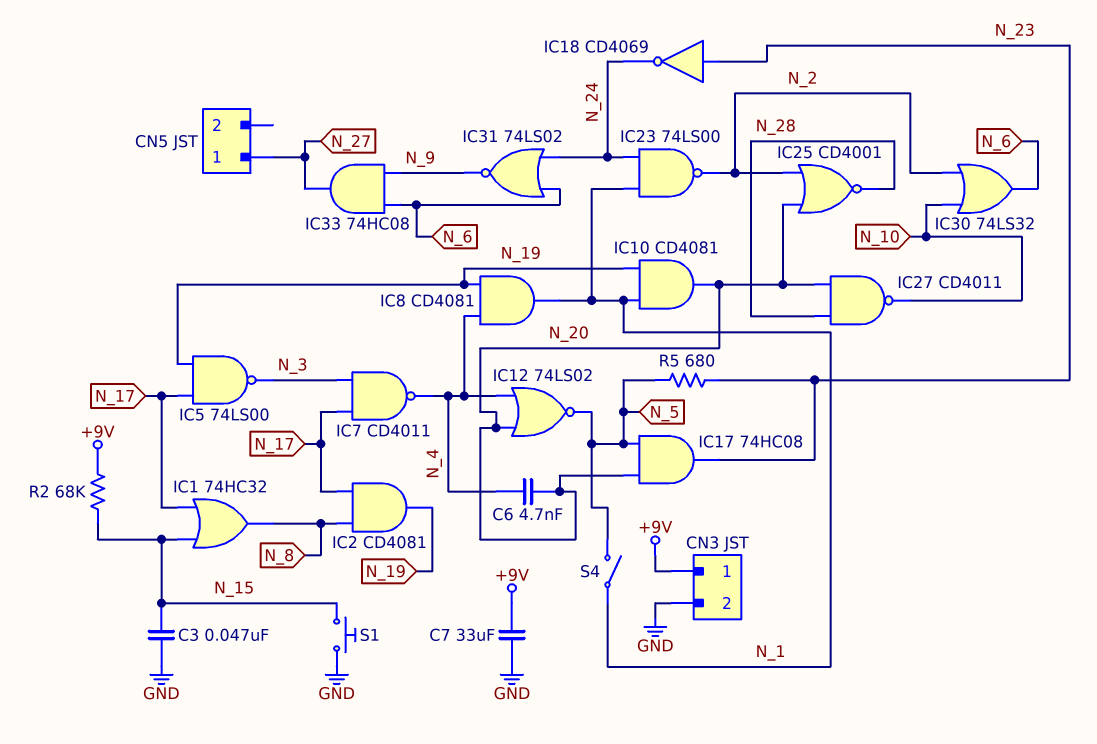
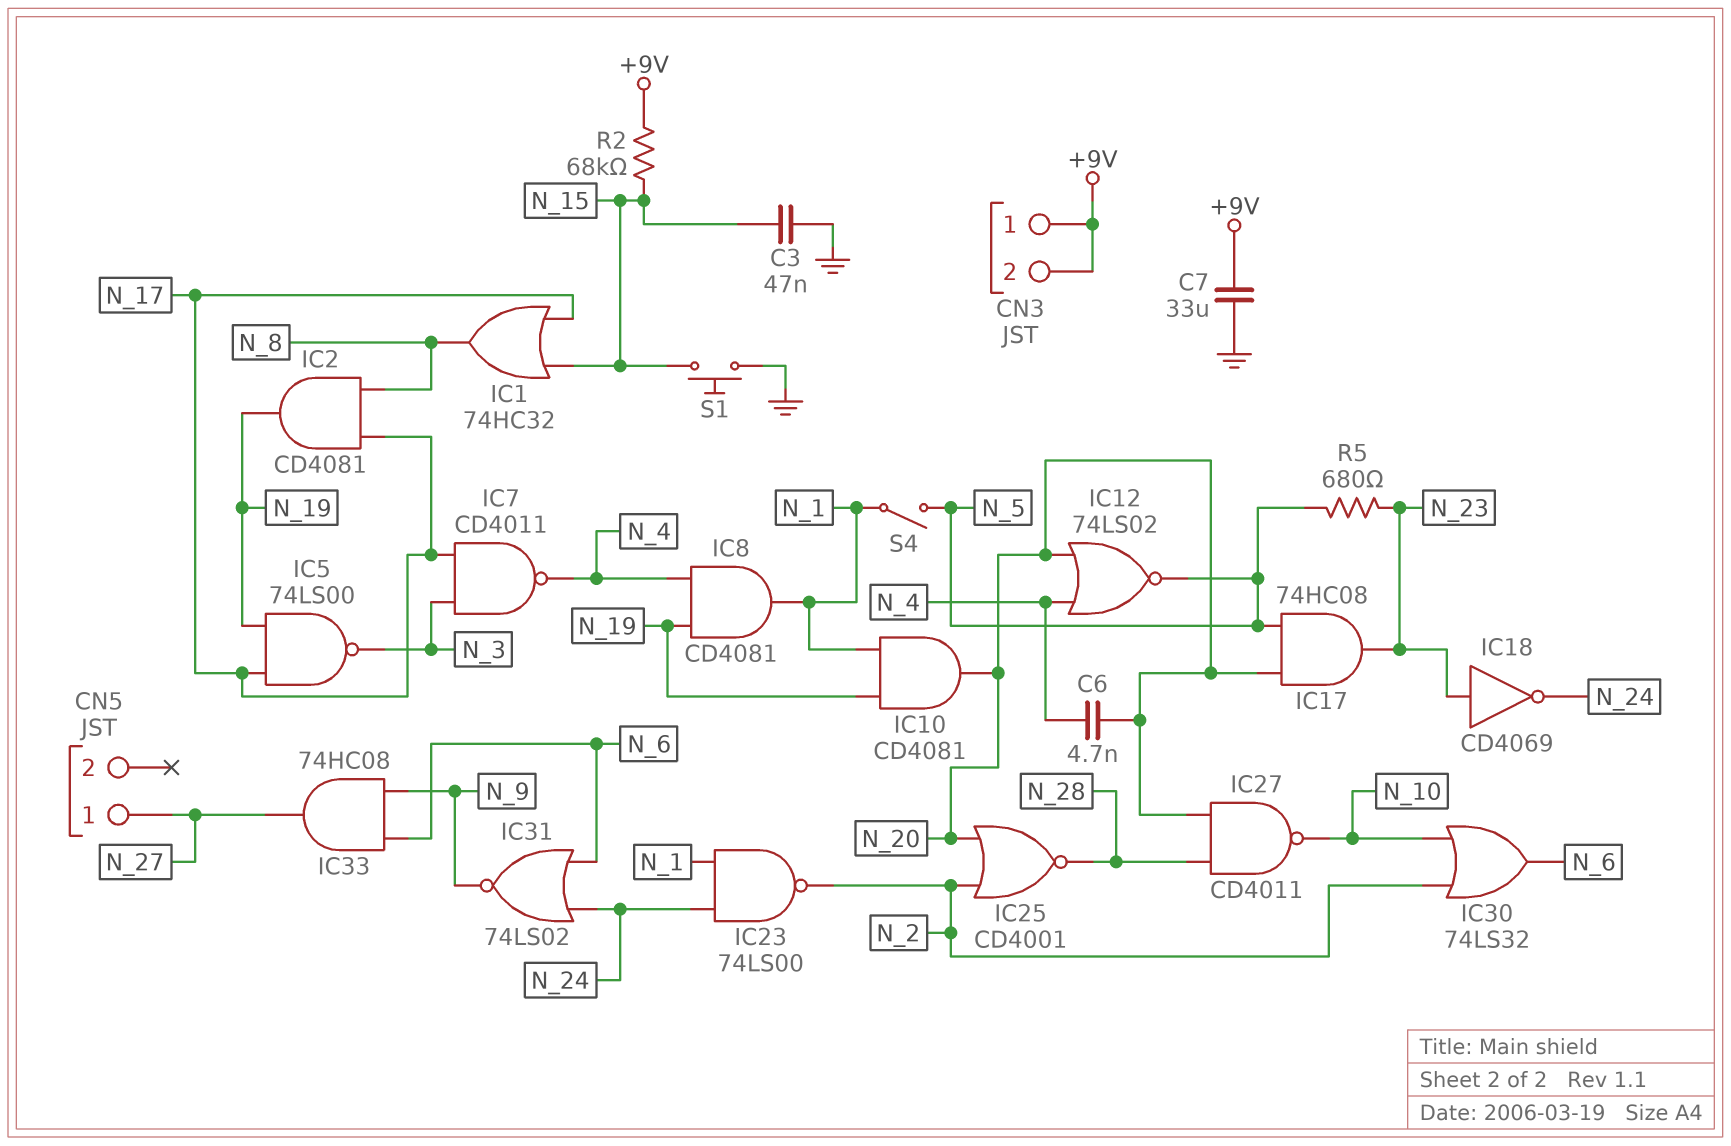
CN3 pin 2: GND -> +9V

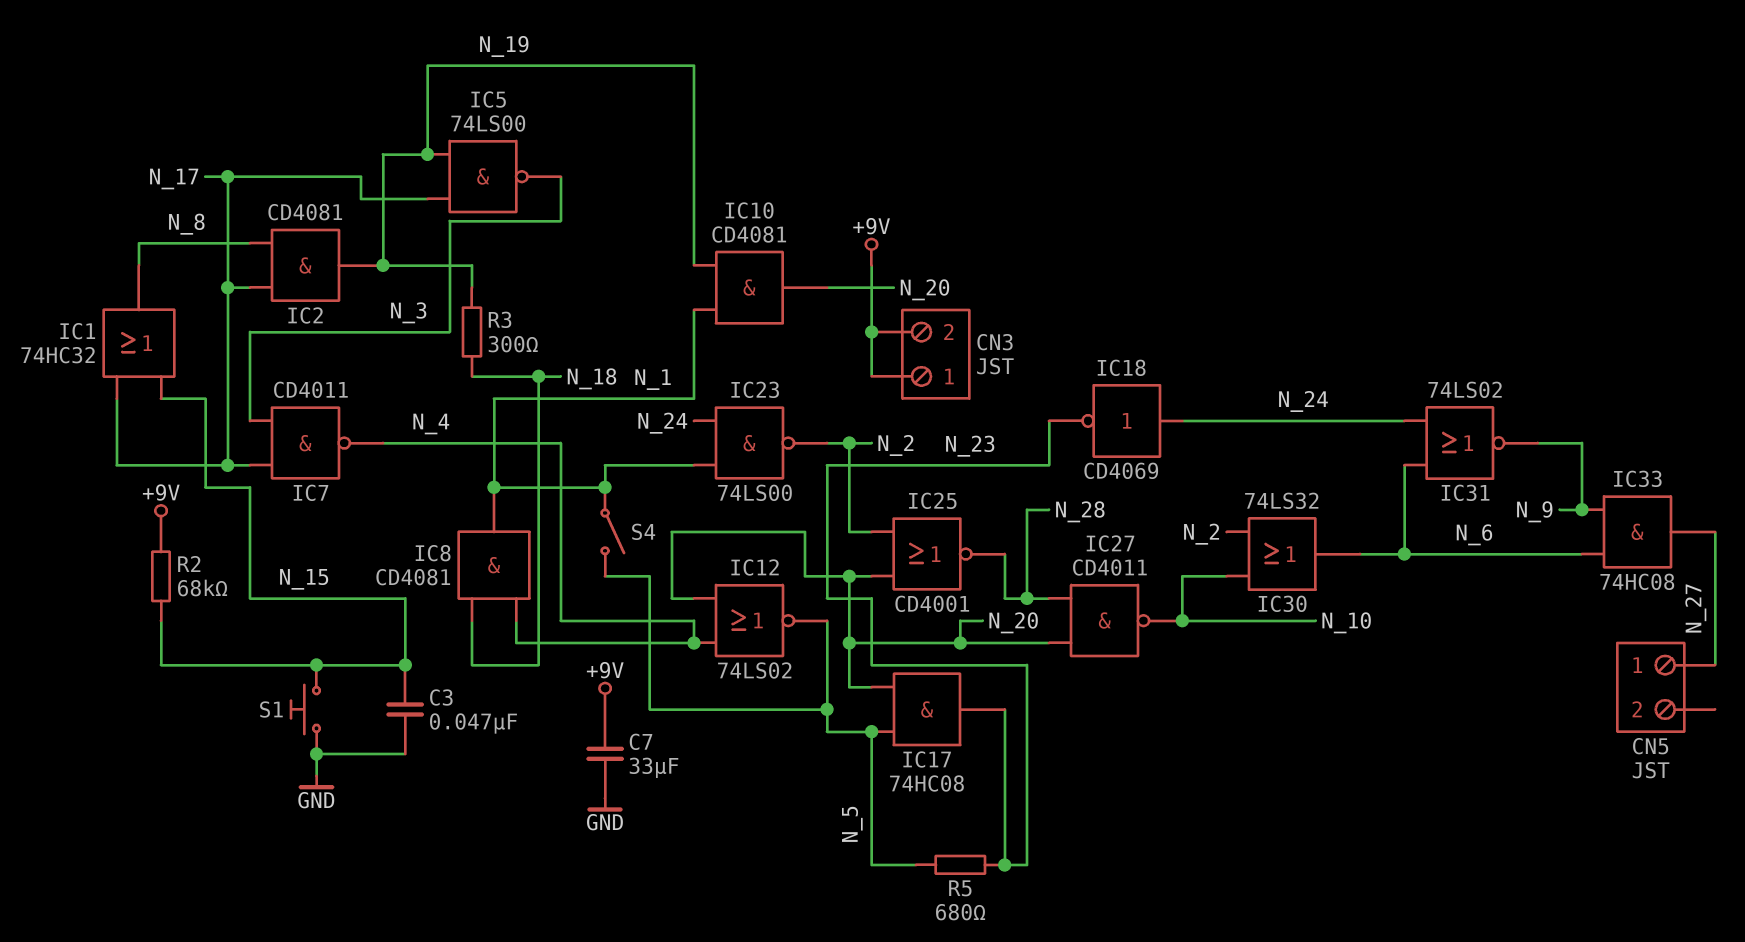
C6: 4.7nF (N_4, N_20) -> none
IC8: AND CD4081 (in N_4, in N_19, out N_1) -> AND CD4081 (in N_4, in N_18, out N_1)
IC18: NOT CD4069 (in N_23, out N_24) -> NOT CD4069 (in N_24, out N_23)
R3: none -> 300 (N_18, N_19)

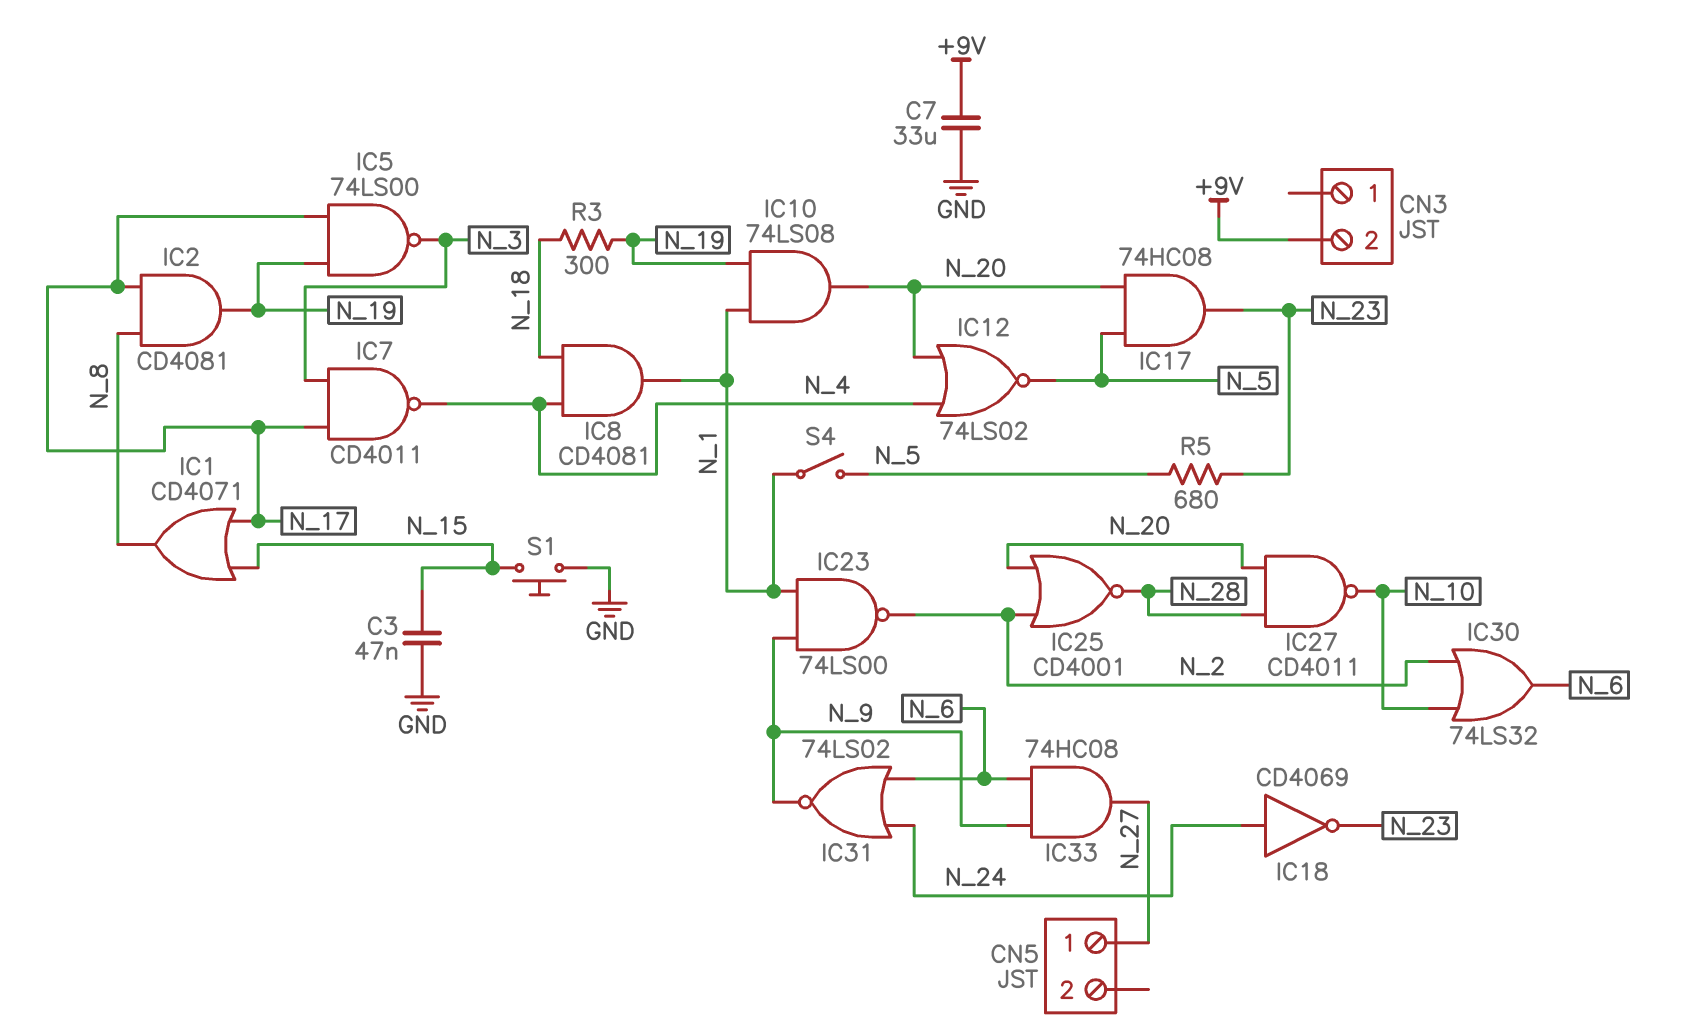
CN3 pin 1: +9V -> none
IC1: OR 74HC32 (in N_15, in N_17, out N_8) -> OR CD4071 (in N_15, in N_17, out N_8)
IC10: AND CD4081 (in N_1, in N_19, out N_20) -> AND 74LS08 (in N_1, in N_19, out N_20)
IC23: NAND 74LS00 (in N_1, in N_24, out N_2) -> NAND 74LS00 (in N_1, in N_9, out N_2)
R2: 68k (+9V, N_15) -> none

